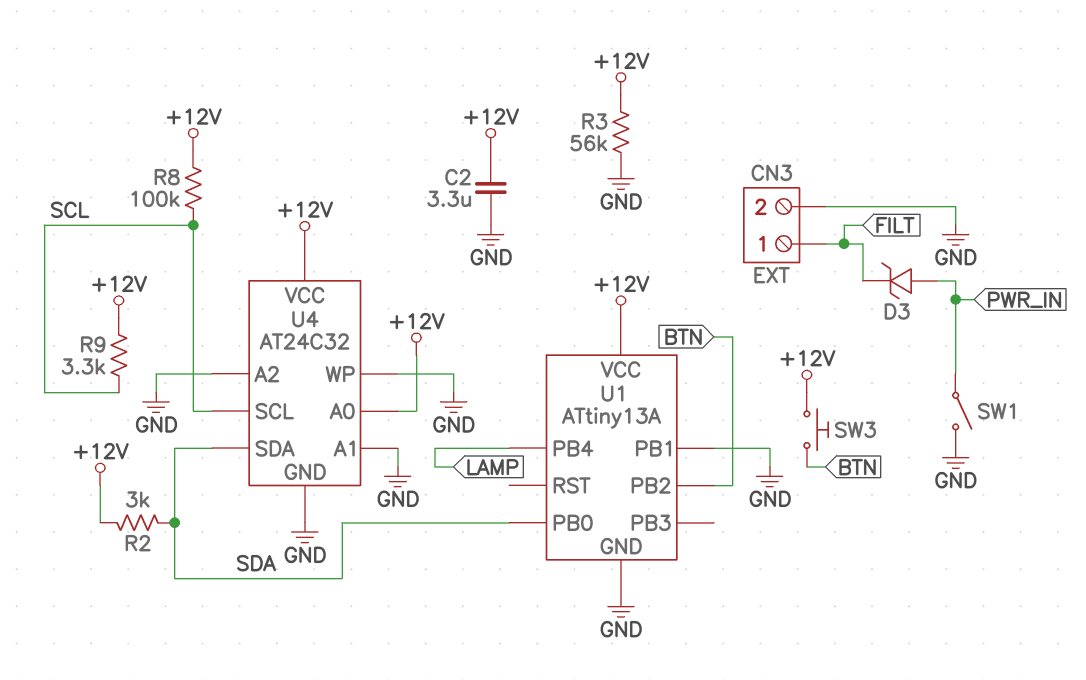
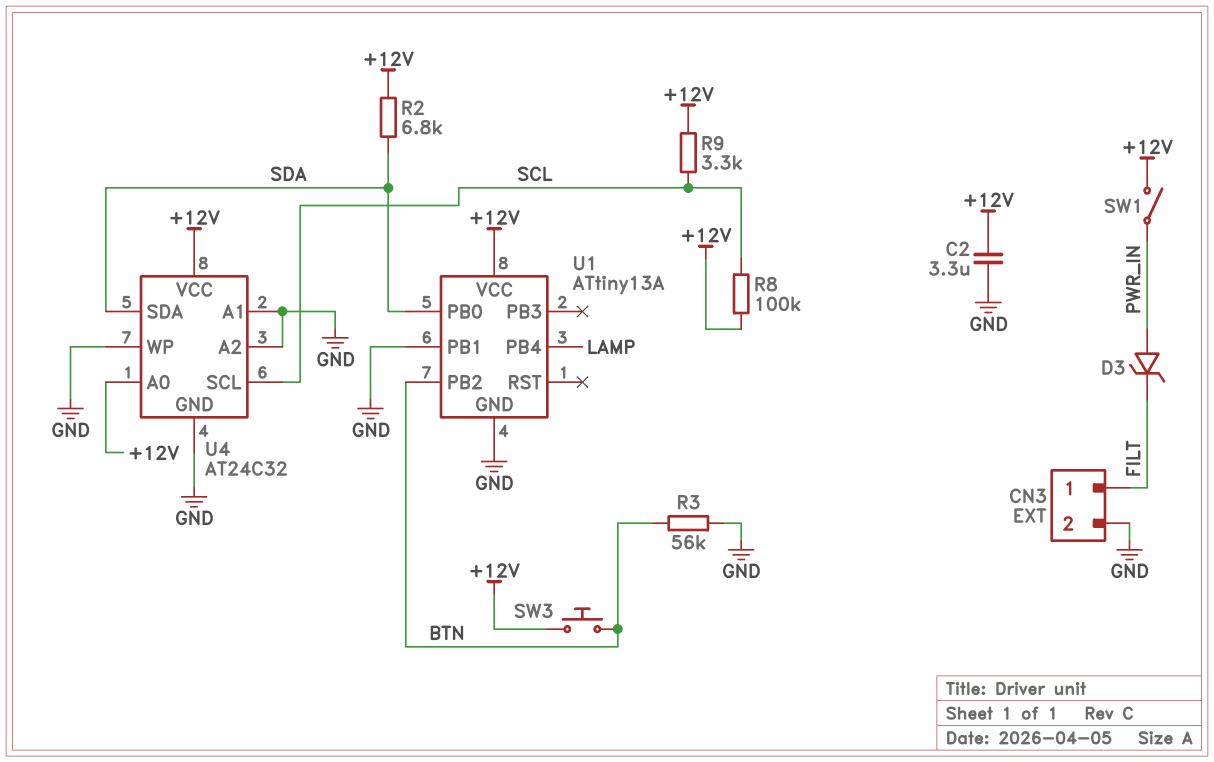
R2: 3k (+12V, SDA) -> 6.8k (+12V, SDA)
R3: 56k (+12V, GND) -> 56k (BTN, GND)
SW1: switch (GND, PWR_IN) -> switch (+12V, PWR_IN)

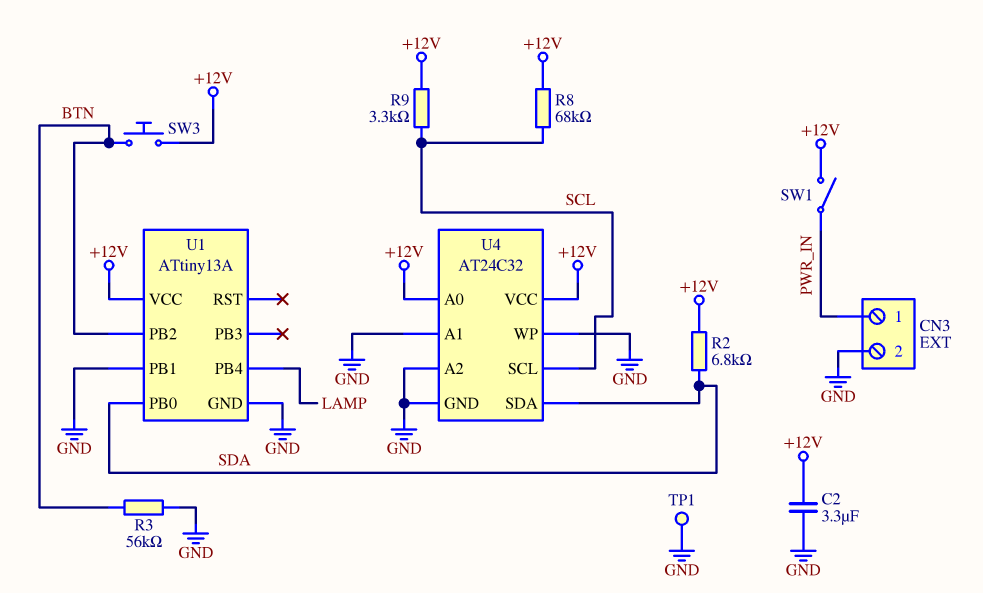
CN3 pin 1: FILT -> PWR_IN
D3: zener (A PWR_IN, K FILT) -> none
R8: 100k (+12V, SCL) -> 68k (+12V, SCL)
TP1: none -> test point (GND)

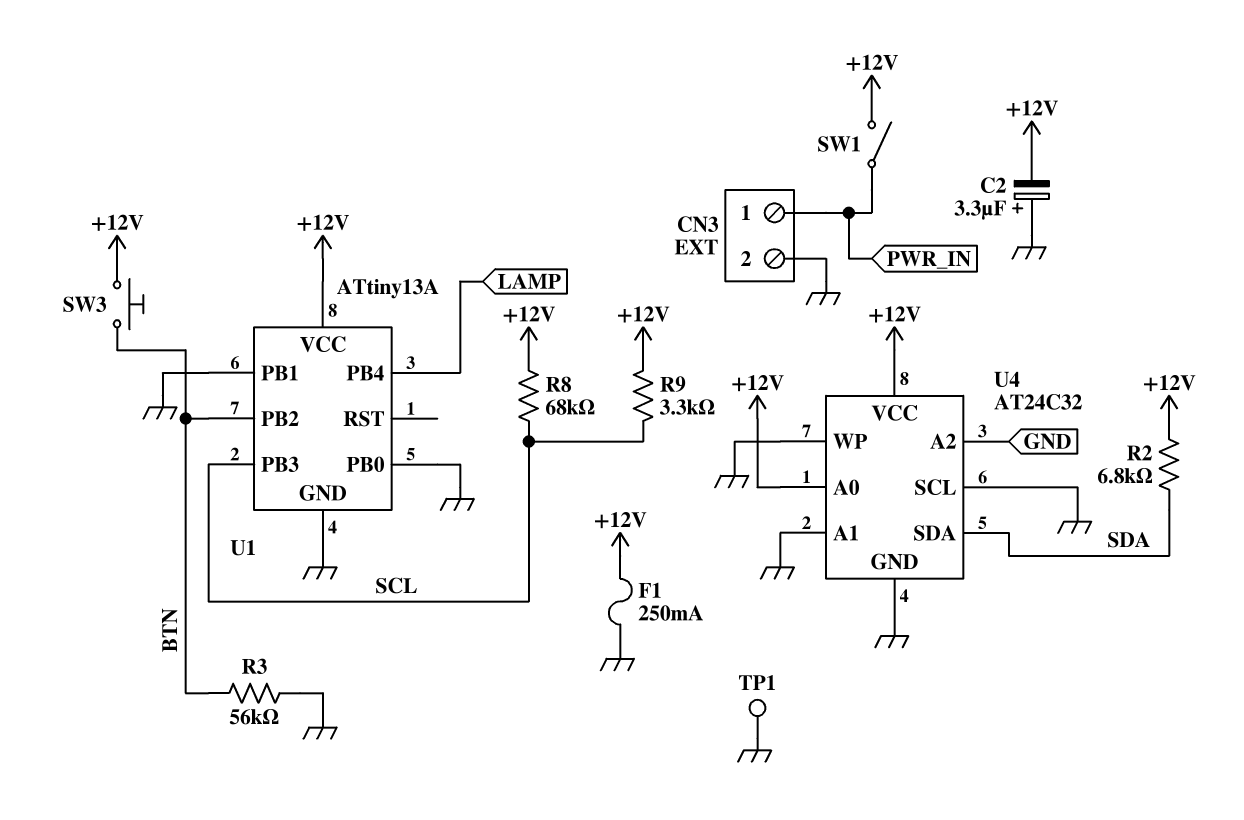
C2: 3.3uF (+12V, GND) -> 3.3uF (plus GND, minus +12V)
F1: none -> 250mA (+12V, GND)
U1 pin PB0: SDA -> GND
U1 pin PB3: none -> SCL
U4 pin SCL: SCL -> GND

